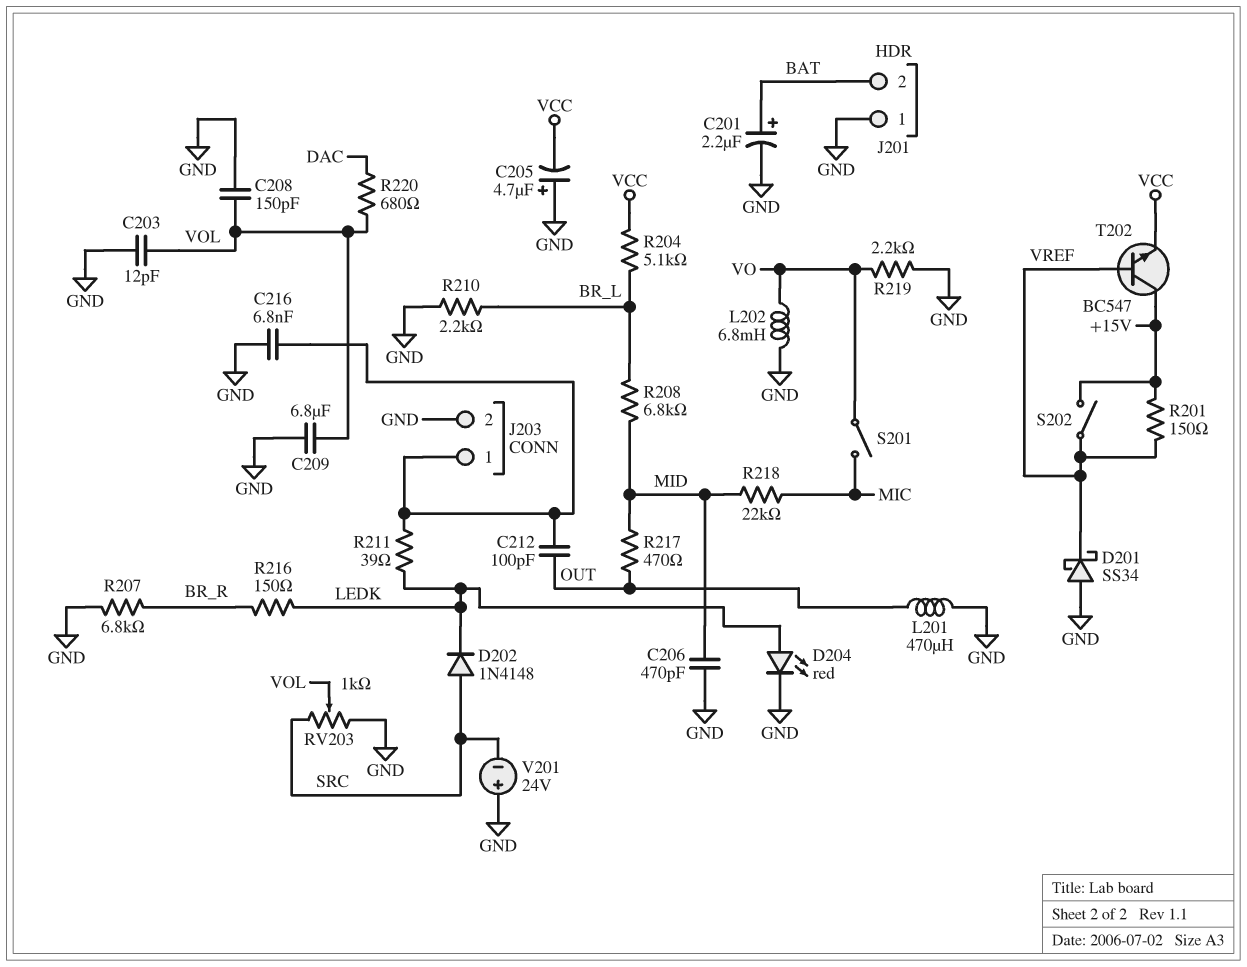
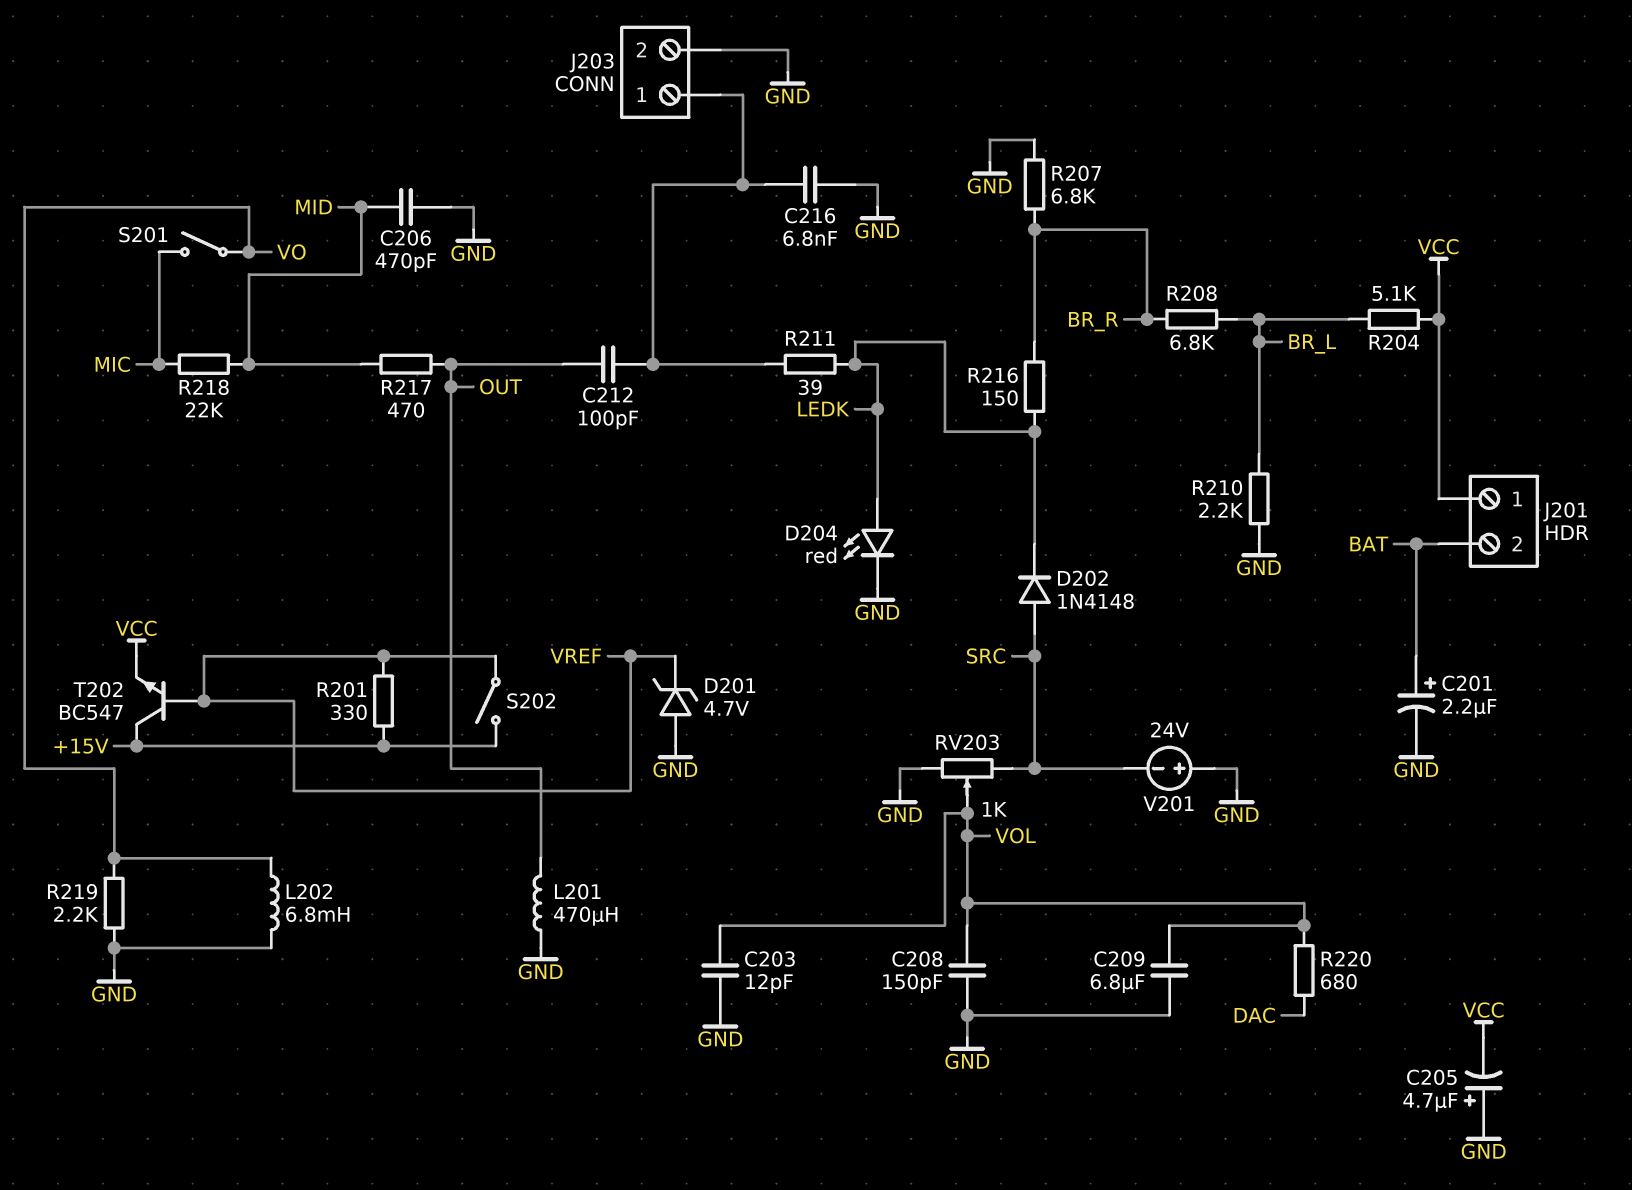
D201: schottky SS34 (A GND, K VREF) -> zener 4.7V (A GND, K VREF)
J201 pin 1: GND -> VCC
R201: 150 (+15V, VREF) -> 330 (+15V, VREF)
R208: 6.8k (BR_L, MID) -> 6.8k (BR_L, BR_R)

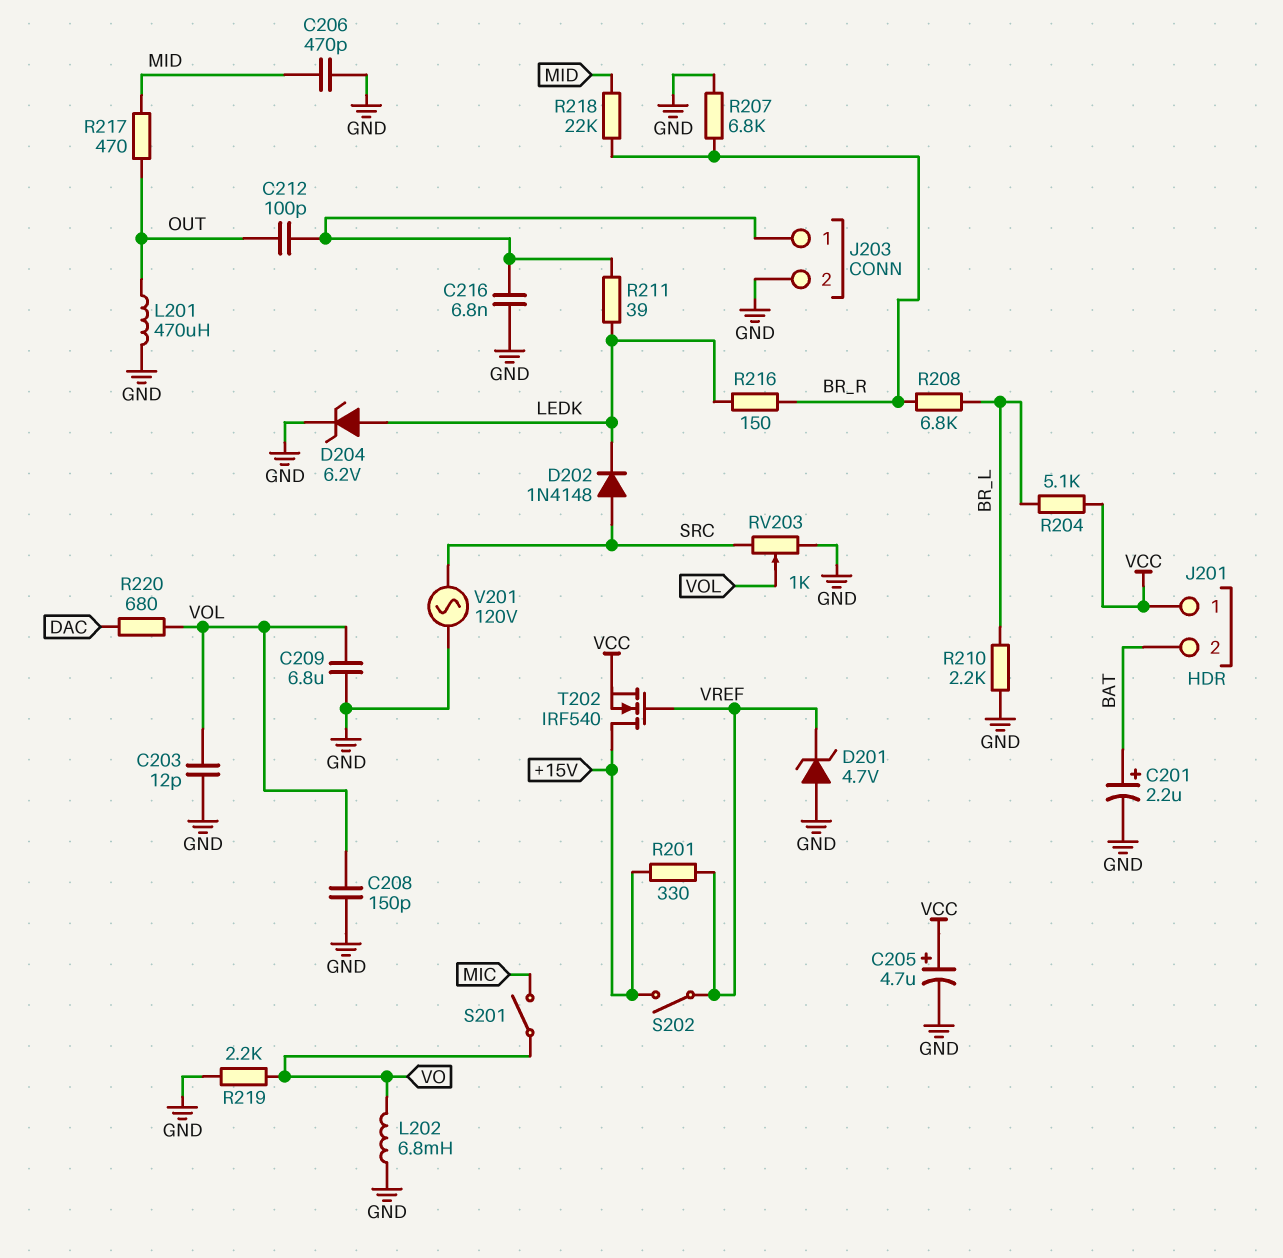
C205: 4.7uF (plus GND, minus VCC) -> 4.7uF (plus VCC, minus GND)
D204: LED red (A LEDK, K GND) -> zener 6.2V (A LEDK, K GND)
R218: 22k (MIC, MID) -> 22k (BR_R, MID)
T202: NPN BC547 (B VREF, C +15V, E VCC) -> NMOS IRF540 (G VREF, D +15V, S VCC)
V201: 24V (plus GND, minus SRC) -> AC 120V (GND, SRC)

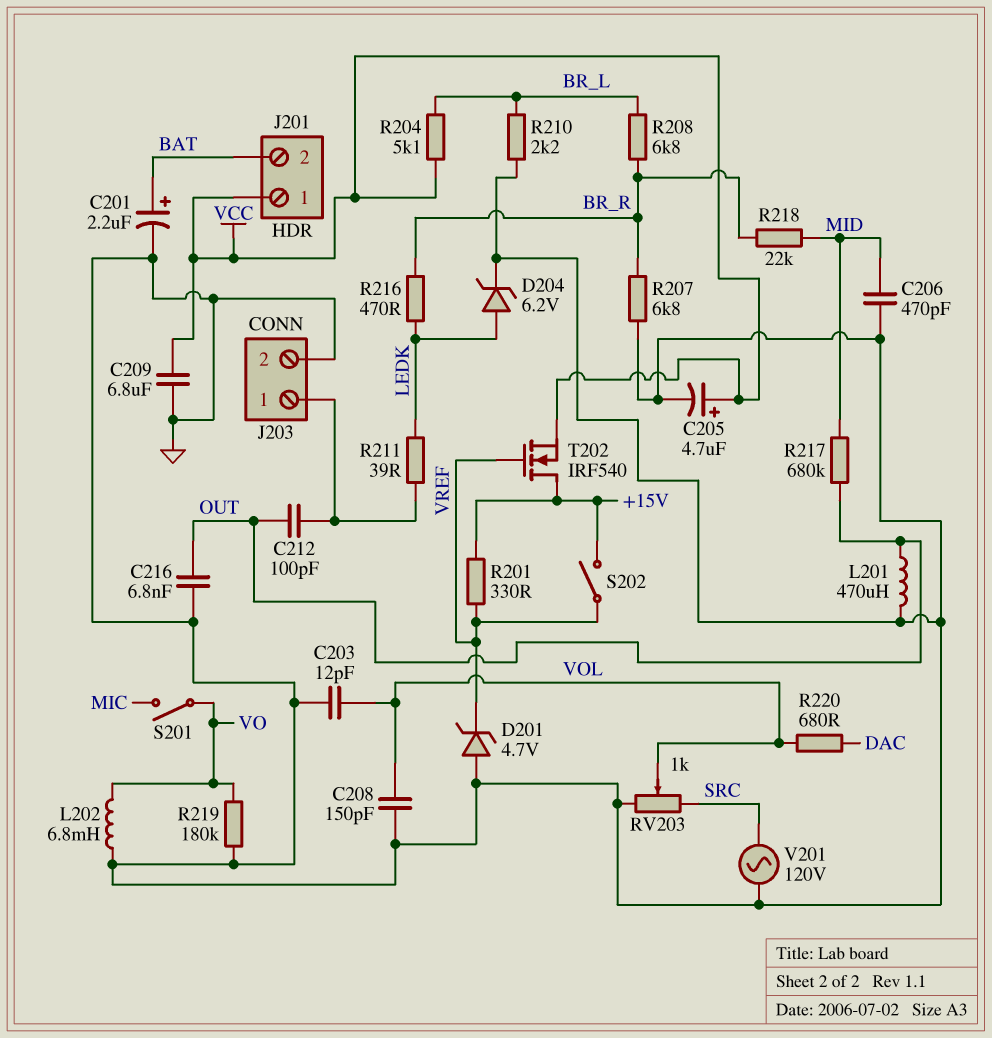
C209: 6.8uF (GND, VOL) -> 6.8uF (GND, VCC)
C216: 6.8nF (GND, J203/1) -> 6.8nF (GND, OUT)
D202: diode 1N4148 (A SRC, K LEDK) -> none
R216: 150 (BR_R, LEDK) -> 470 (BR_R, LEDK)
R217: 470 (MID, OUT) -> 680k (MID, OUT)
R219: 2.2k (GND, VO) -> 180k (GND, VO)

